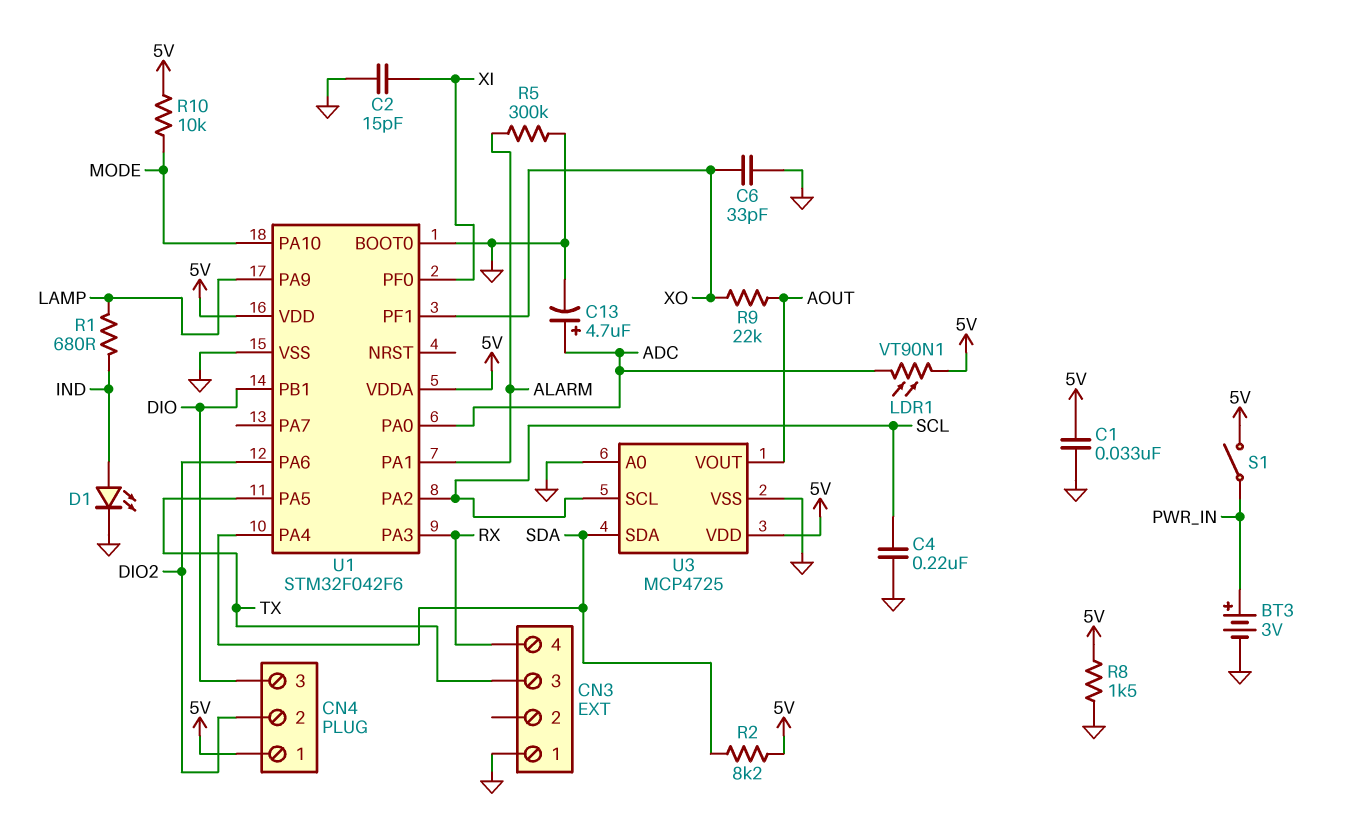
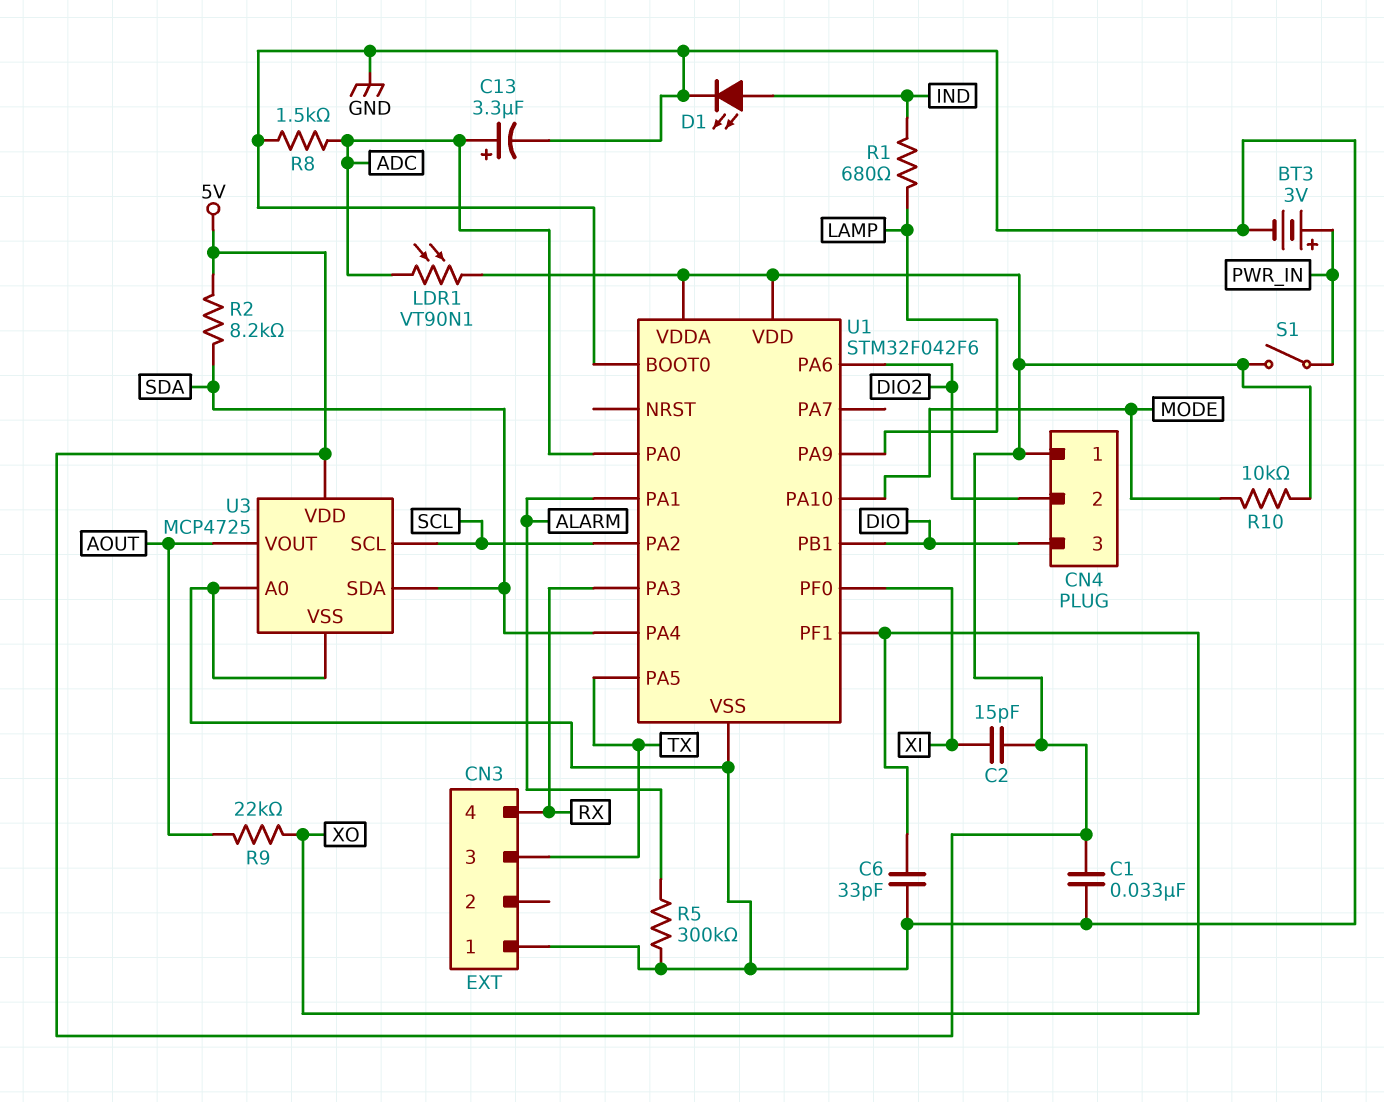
C2: 15pF (GND, XI) -> 15pF (5V, XI)
C4: 220nF (GND, SCL) -> none
C13: 4.7uF (plus ADC, minus GND) -> 3.3uF (plus ADC, minus GND)
R8: 1.5k (5V, GND) -> 1.5k (ADC, GND)

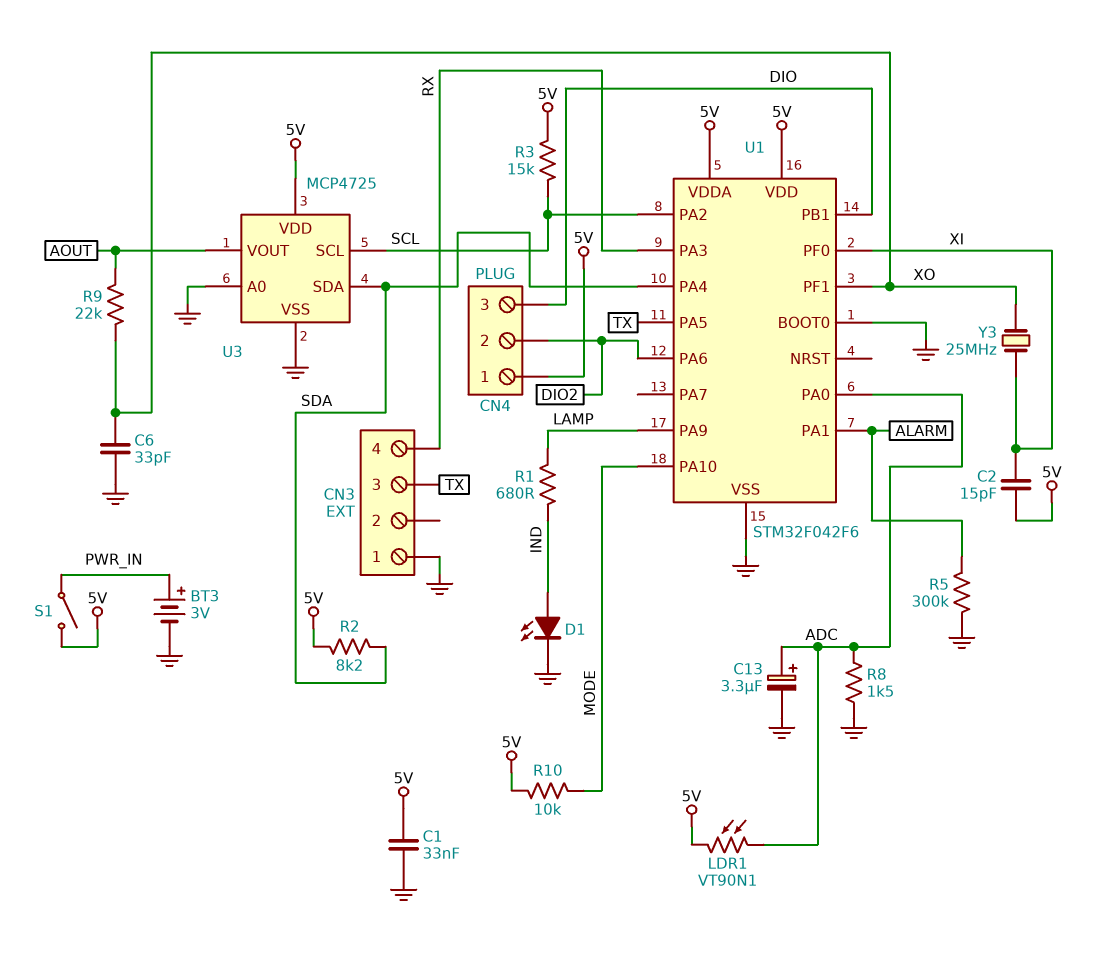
R3: none -> 15k (5V, SCL)
Y3: none -> 25MHz (XI, XO)

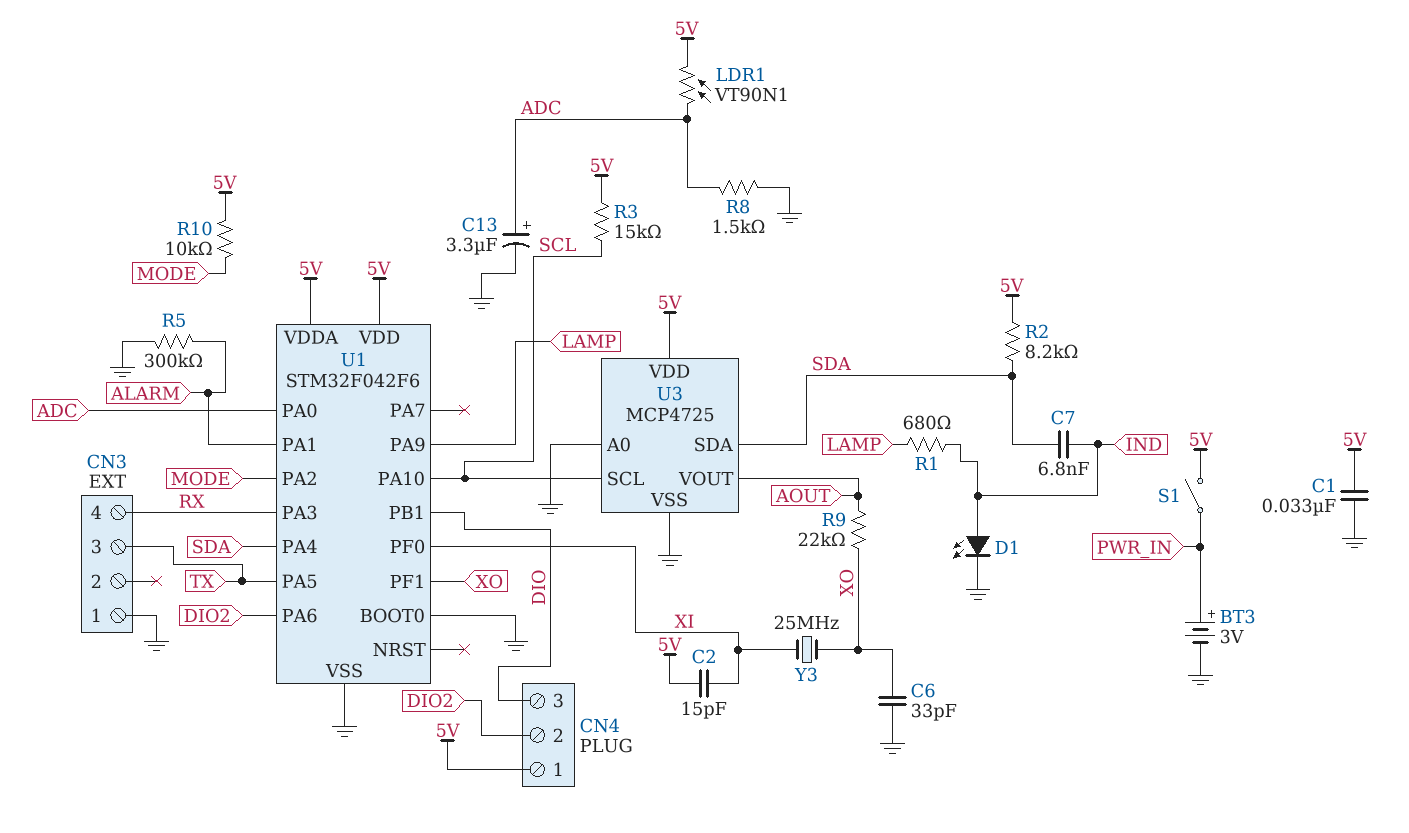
C7: none -> 6.8nF (IND, SDA)
U1 pin PA2: SCL -> MODE
U1 pin PA10: MODE -> SCL

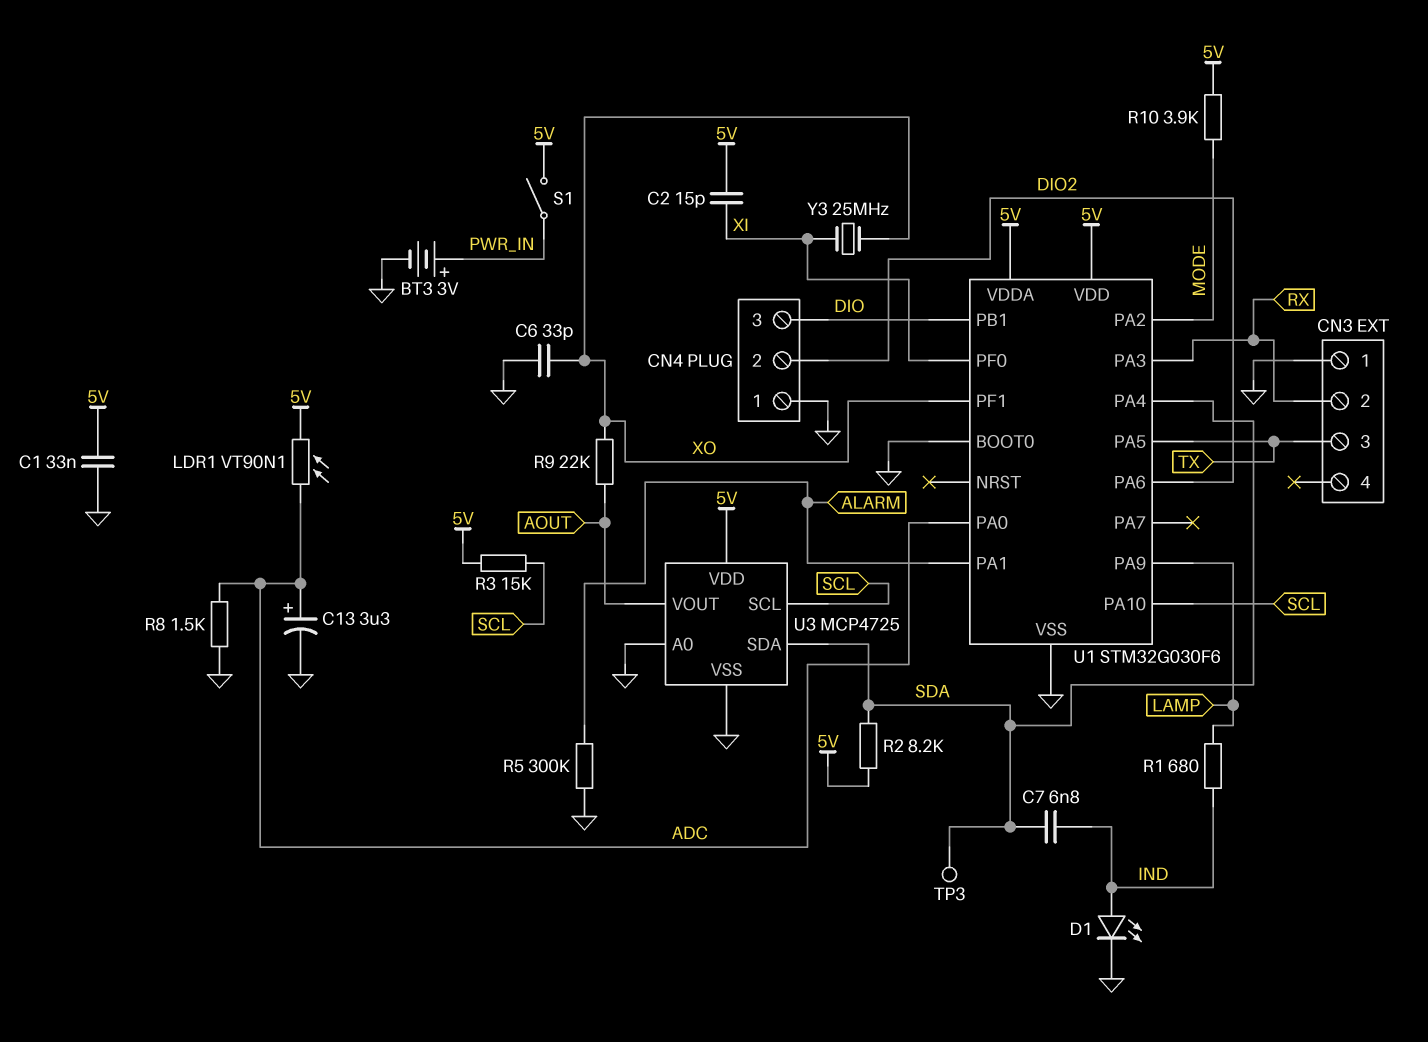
CN3 pin 2: none -> RX
CN3 pin 4: RX -> none
CN4 pin 1: 5V -> GND
R10: 10k (5V, MODE) -> 3.9k (5V, MODE)
TP3: none -> test point (SDA)
U1: STM32F042F6 -> STM32G030F6

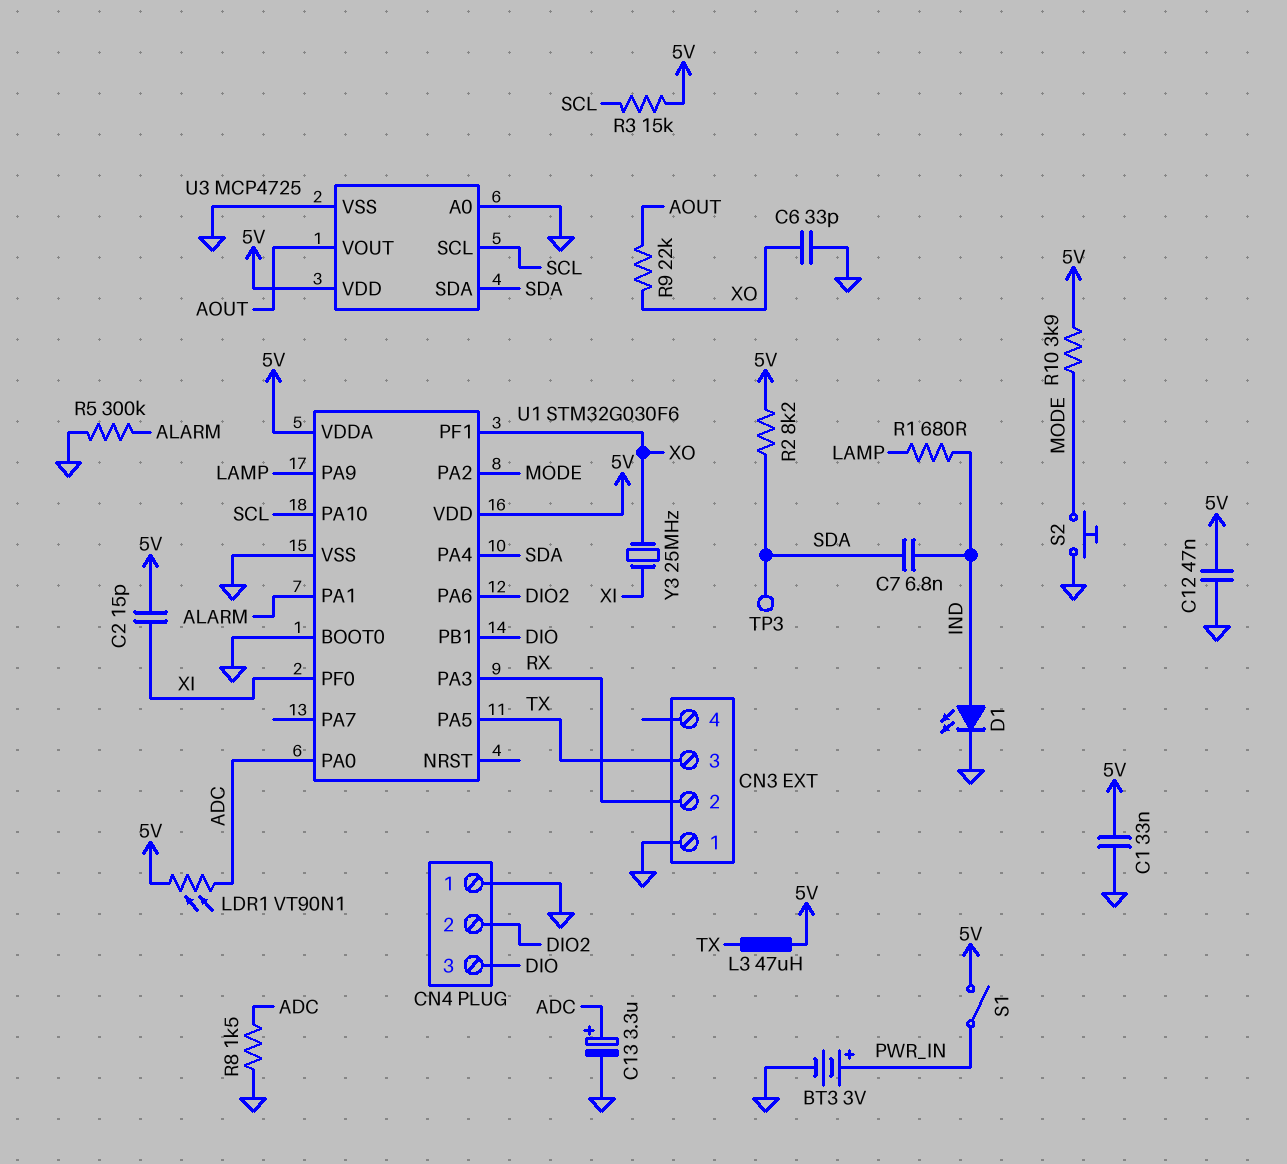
C12: none -> 47nF (5V, GND)
L3: none -> 47uH (5V, TX)
S2: none -> button (GND, MODE)

